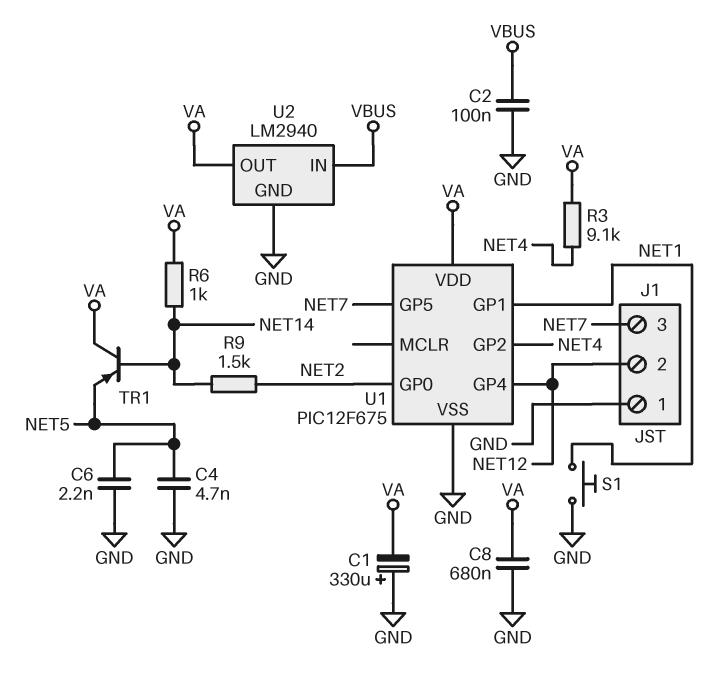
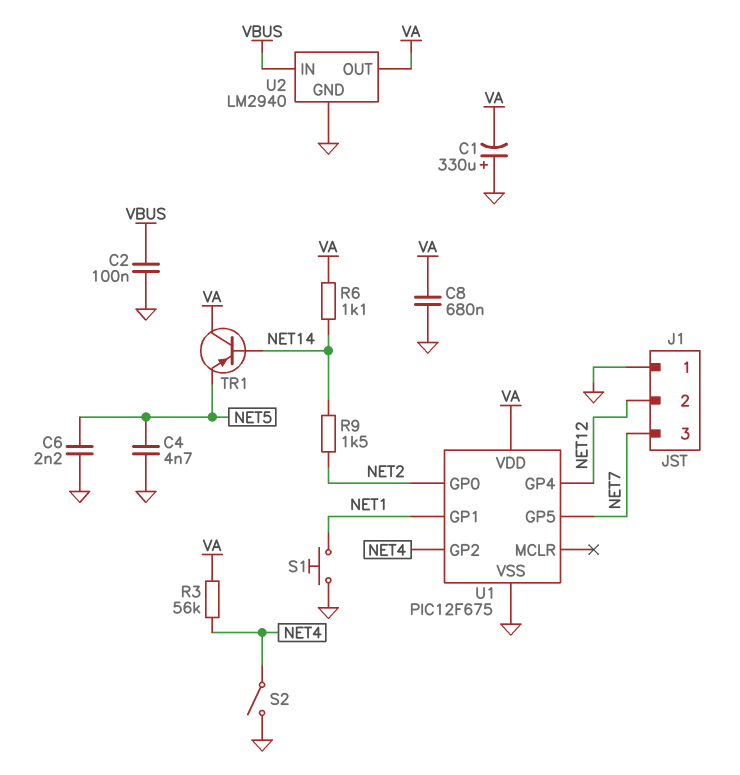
R3: 9.1k (NET4, VA) -> 56k (NET4, VA)
R6: 1k (NET14, VA) -> 1.1k (NET14, VA)
S2: none -> switch (GND, NET4)

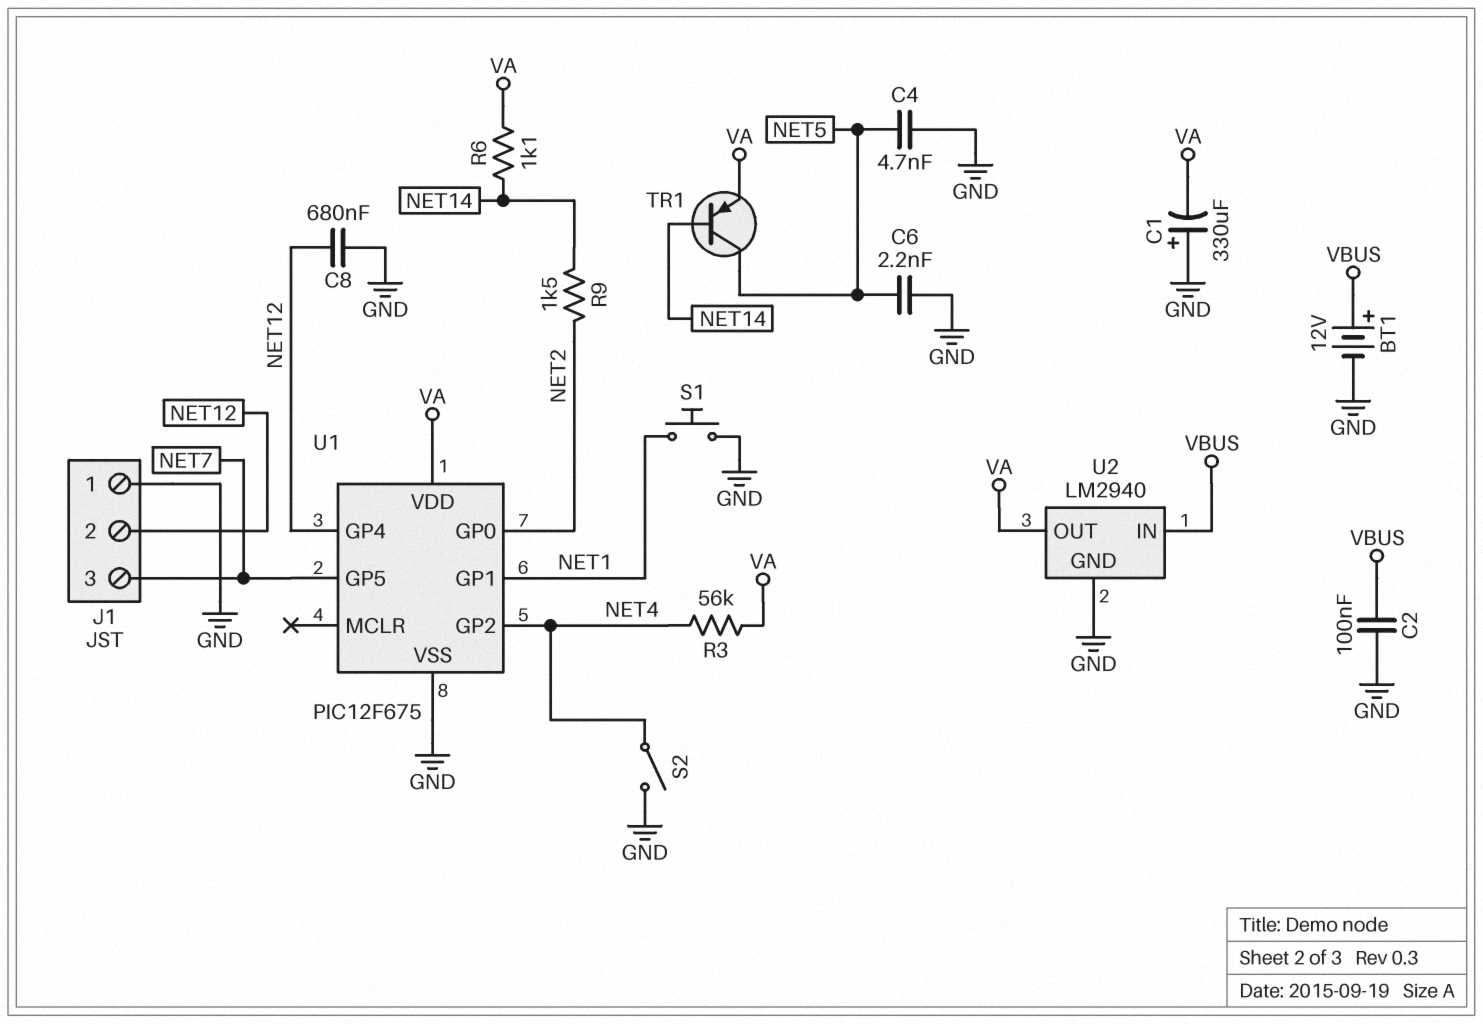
BT1: none -> 12V (plus VBUS, minus GND)
C8: 680nF (GND, VA) -> 680nF (GND, NET12)
TR1: PNP (B NET14, C VA, E NET5) -> PNP (B NET14, C NET5, E VA)

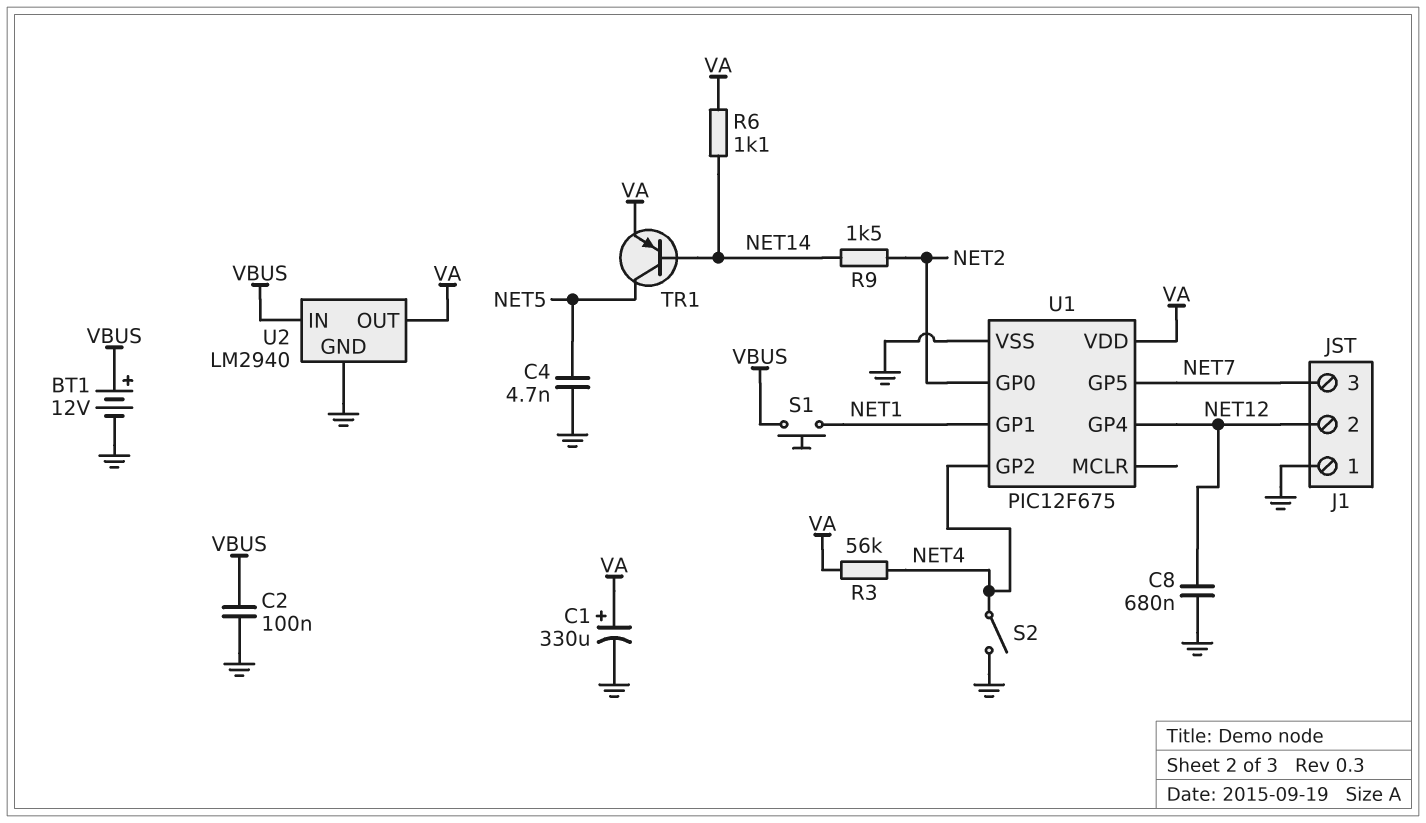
C1: 330uF (plus GND, minus VA) -> 330uF (plus VA, minus GND)
C6: 2.2nF (GND, NET5) -> none
S1: button (GND, NET1) -> button (NET1, VBUS)

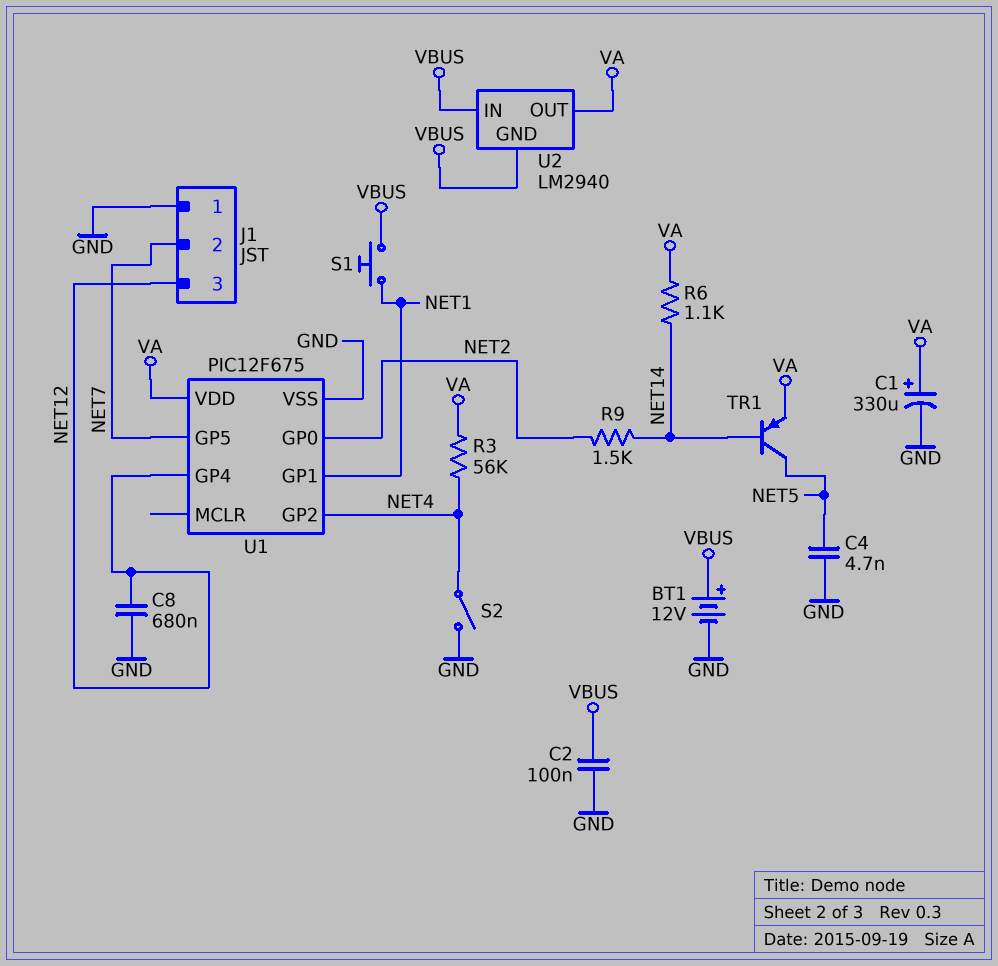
J1 pin 2: NET12 -> NET7
J1 pin 3: NET7 -> NET12
U2 pin GND: GND -> VBUS

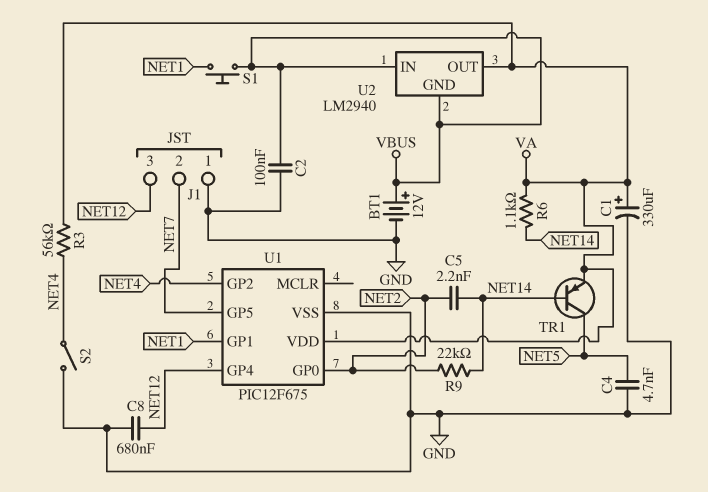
C5: none -> 2.2nF (NET2, NET14)
R9: 1.5k (NET2, NET14) -> 22k (NET2, NET14)

